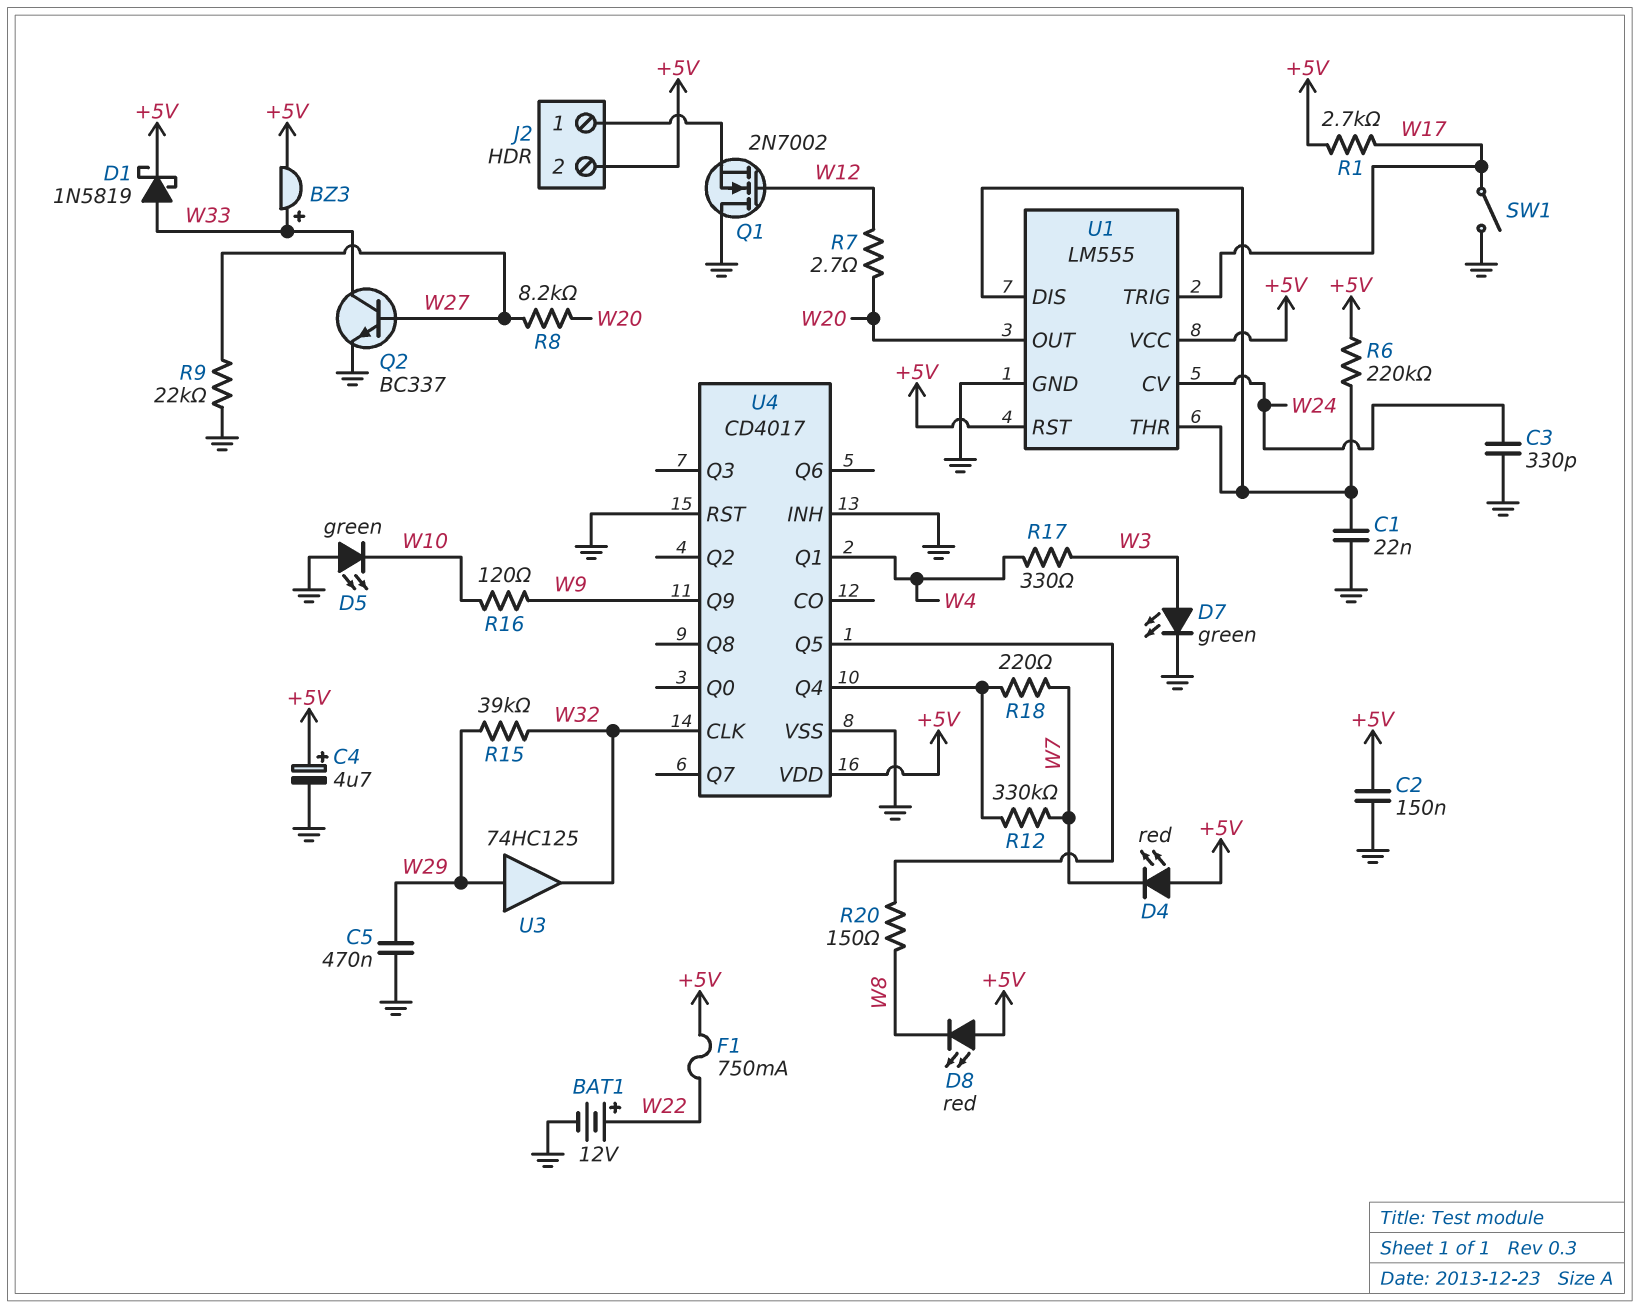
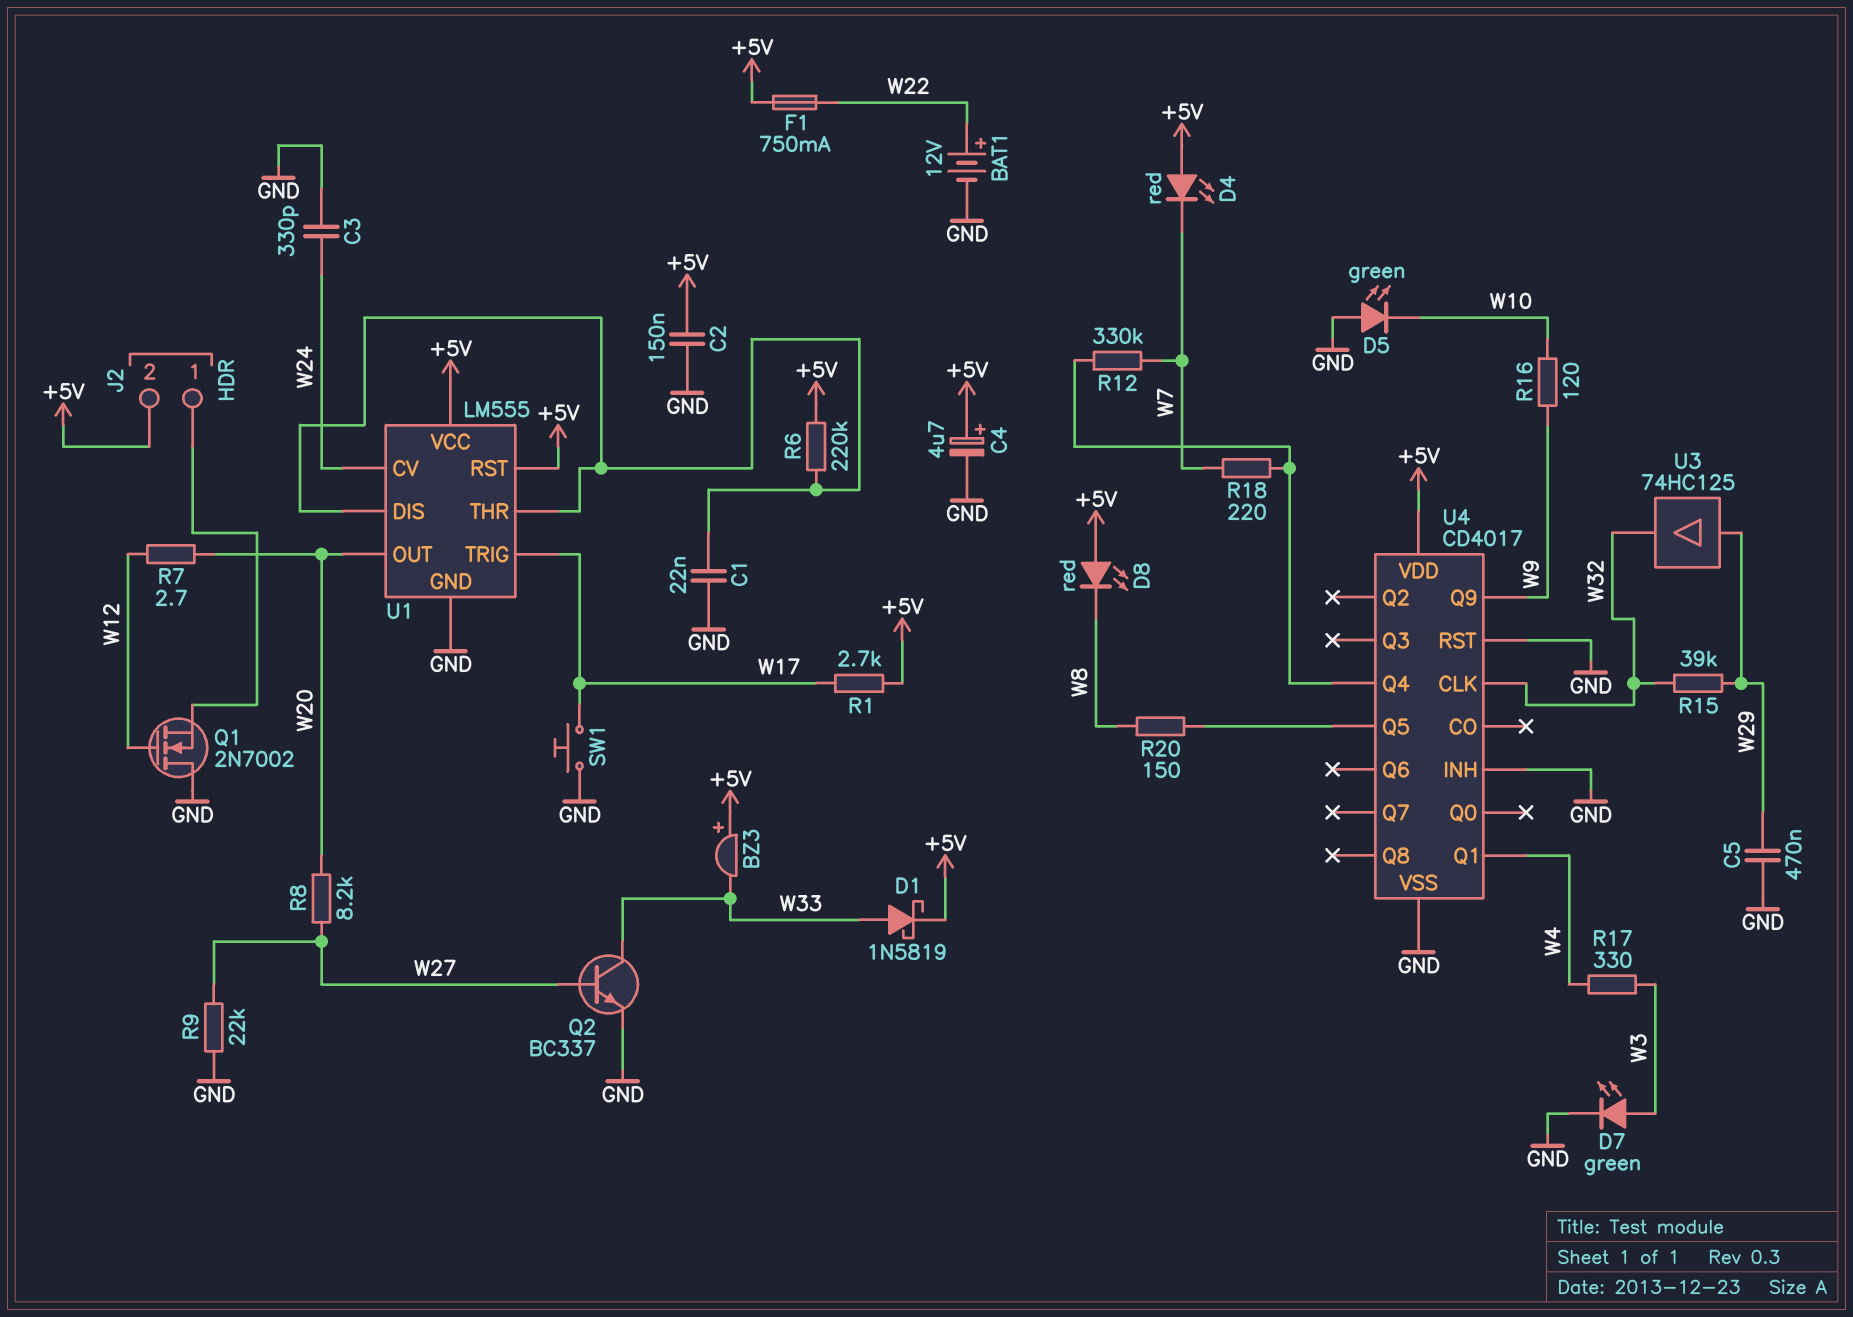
BZ3: buzzer (plus W33, minus +5V) -> buzzer (plus +5V, minus W33)
SW1: switch (GND, W17) -> button (GND, W17)

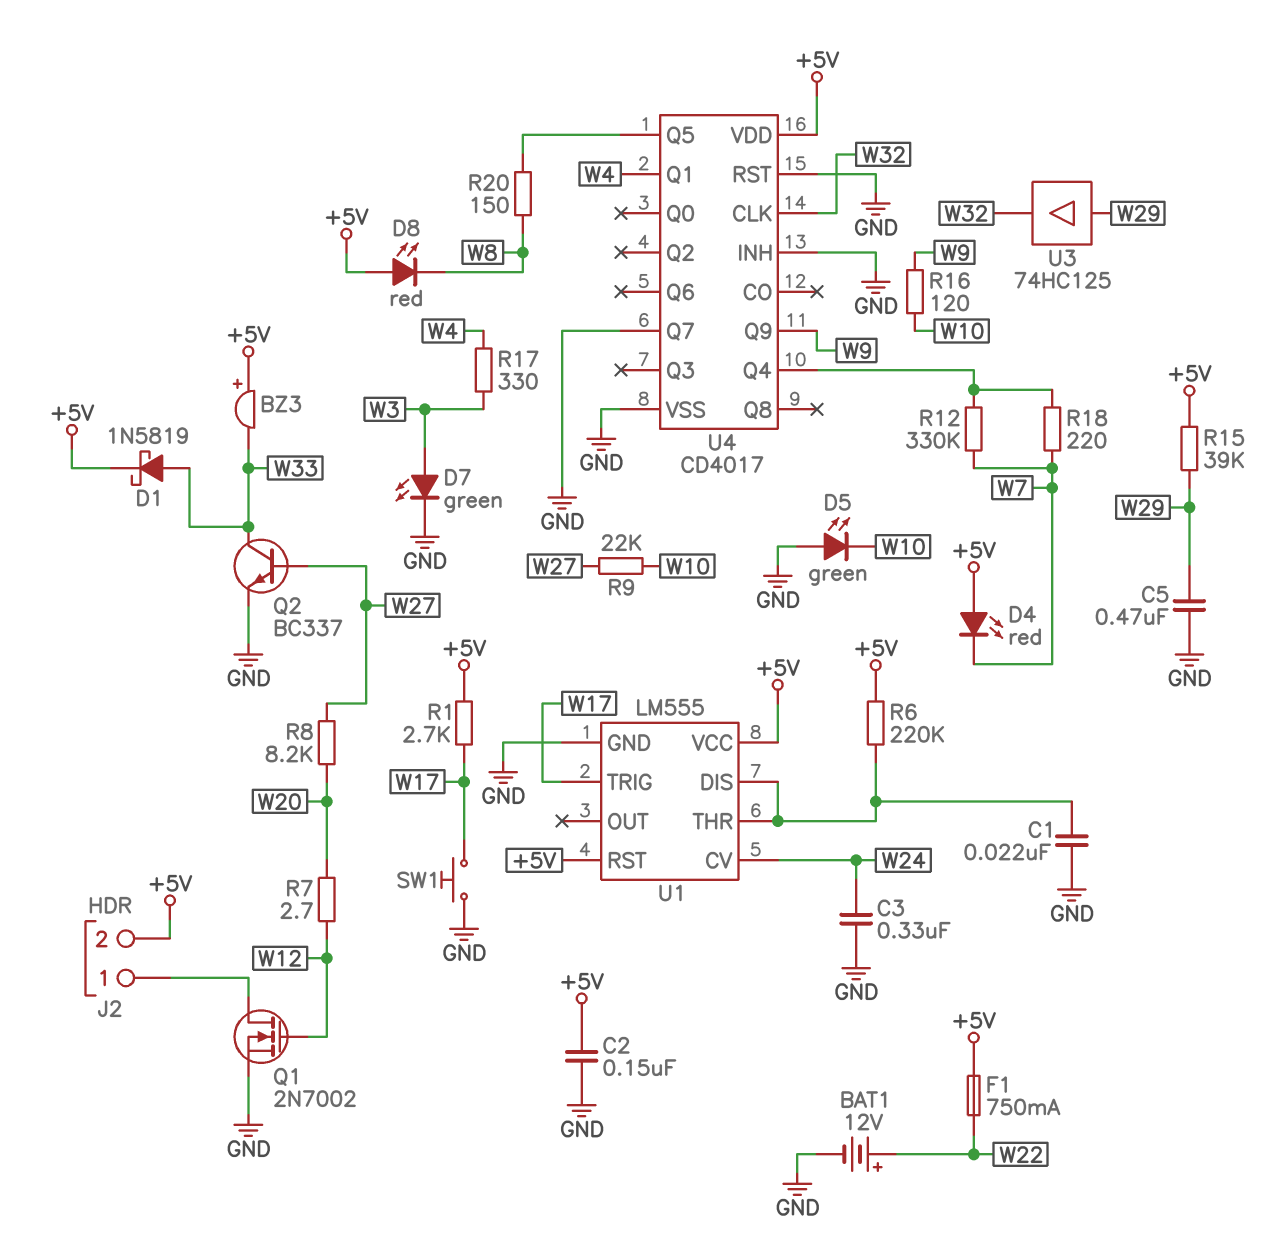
C3: 330pF (GND, W24) -> 330nF (GND, W24)
C4: 4.7uF (plus +5V, minus GND) -> none
Q1: NMOS 2N7002 (G W12, D GND, S J2/1) -> NMOS 2N7002 (G W12, D J2/1, S GND)
R9: 22k (GND, W27) -> 22k (W10, W27)
R15: 39k (W29, W32) -> 39k (+5V, W29)
U1 pin OUT: W20 -> none
U4 pin Q7: none -> GND

